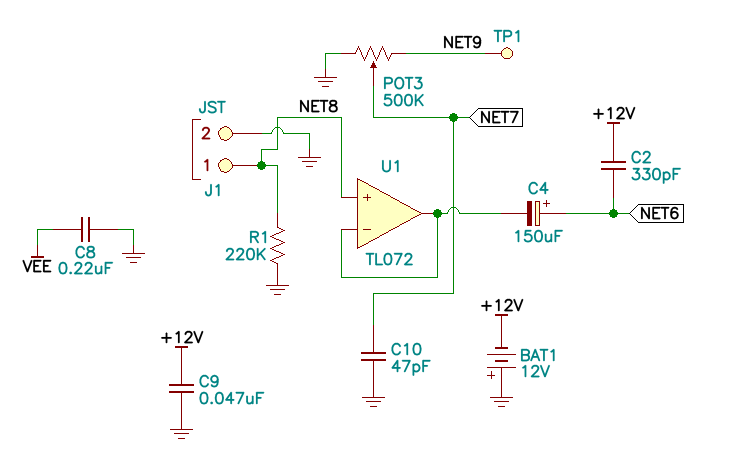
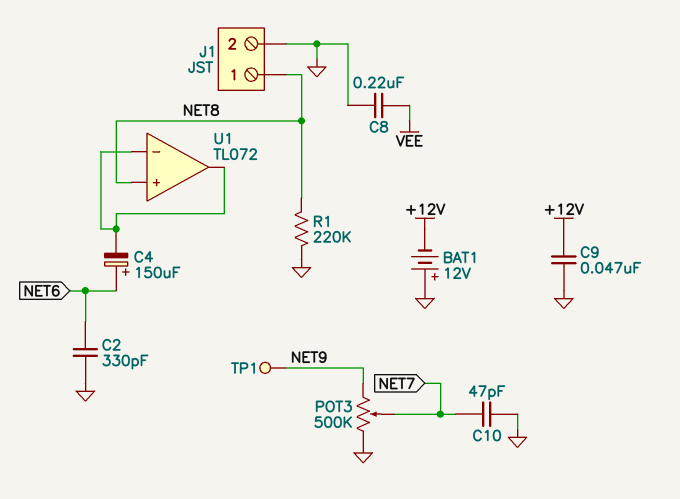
C2: 330pF (+12V, NET6) -> 330pF (GND, NET6)

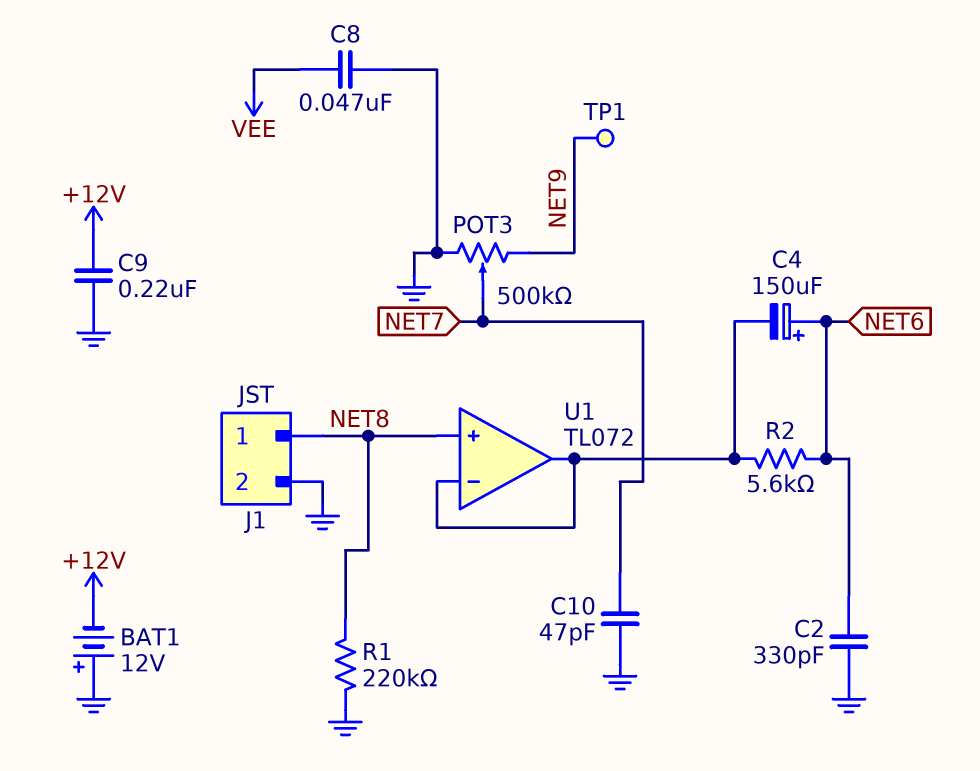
C8: 220nF (GND, VEE) -> 47nF (GND, VEE)
C9: 47nF (+12V, GND) -> 220nF (+12V, GND)
R2: none -> 5.6k (NET6, U1/in-)

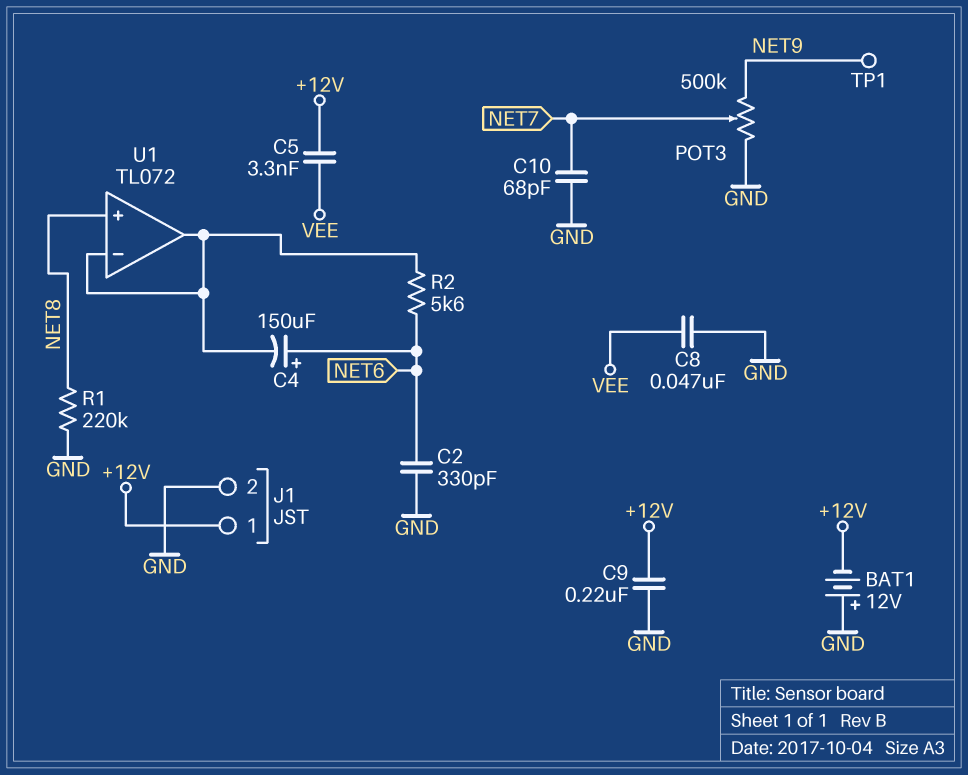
C5: none -> 3.3nF (+12V, VEE)
C10: 47pF (GND, NET7) -> 68pF (GND, NET7)
J1 pin 1: NET8 -> +12V

